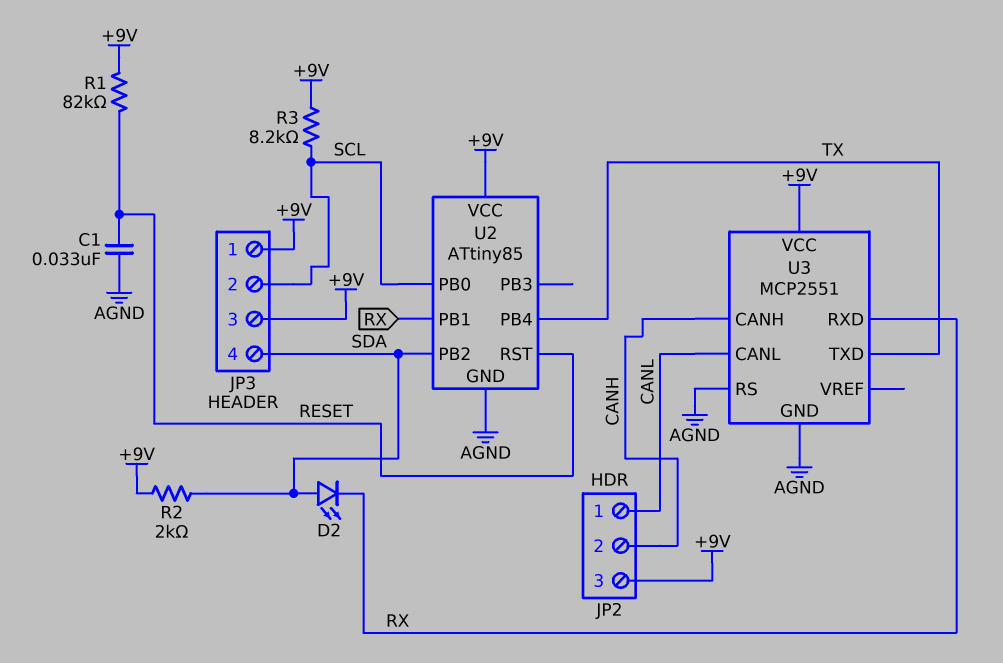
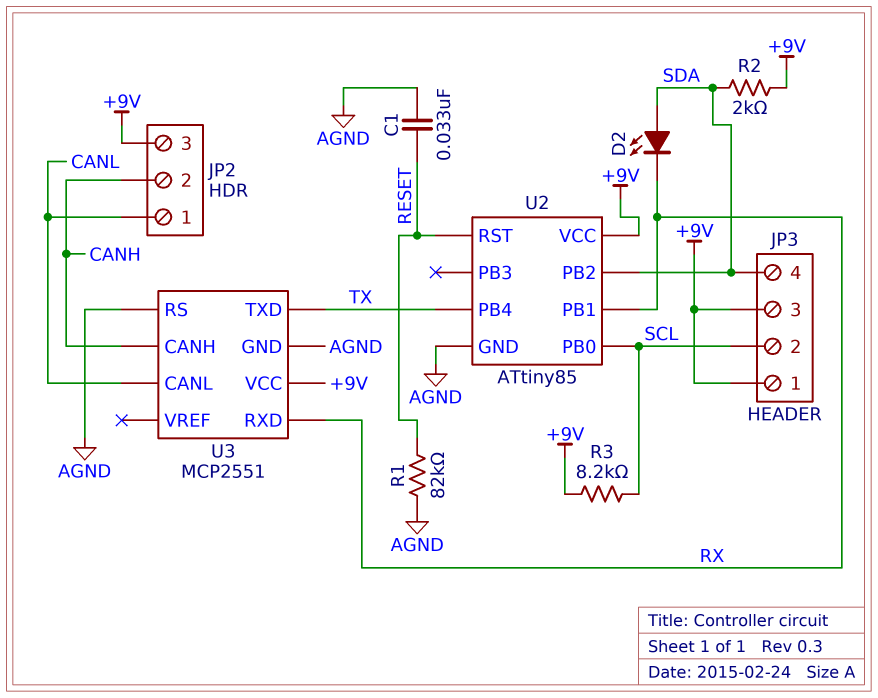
R1: 82k (+9V, RESET) -> 82k (AGND, RESET)

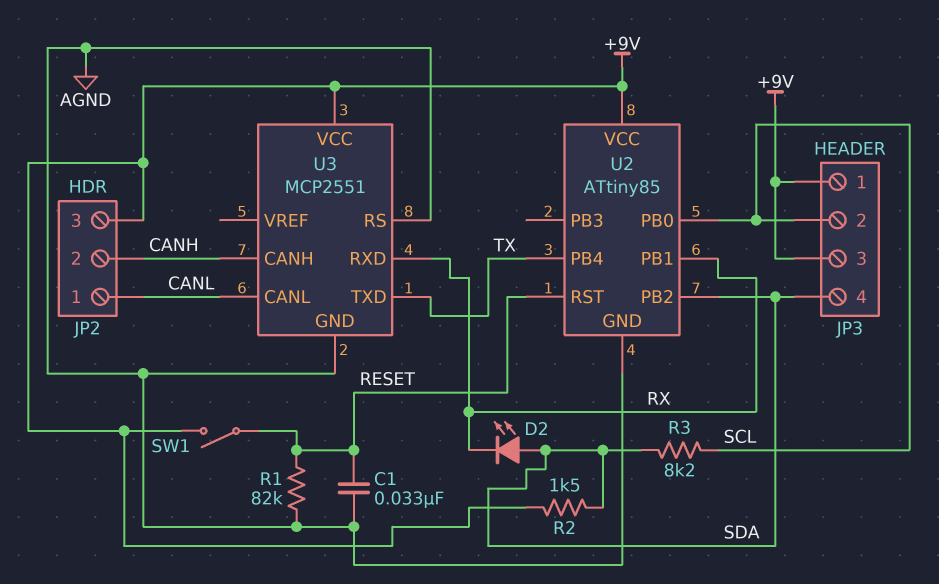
R2: 2k (+9V, SDA) -> 1.5k (+9V, SDA)
R3: 8.2k (+9V, SCL) -> 8.2k (SCL, SDA)
SW1: none -> switch (+9V, RESET)

